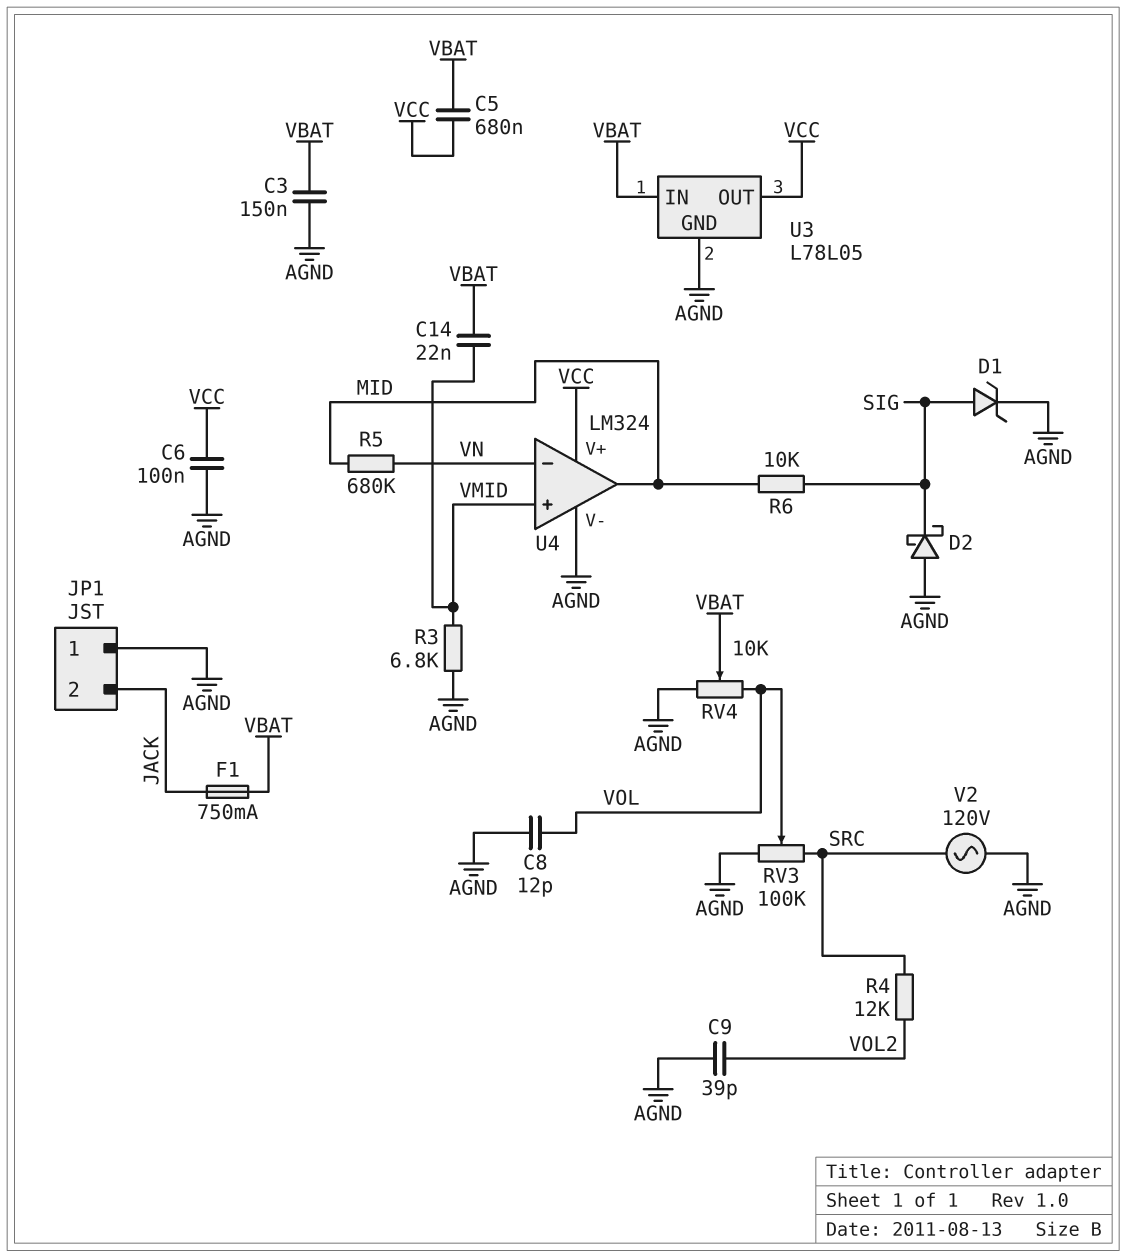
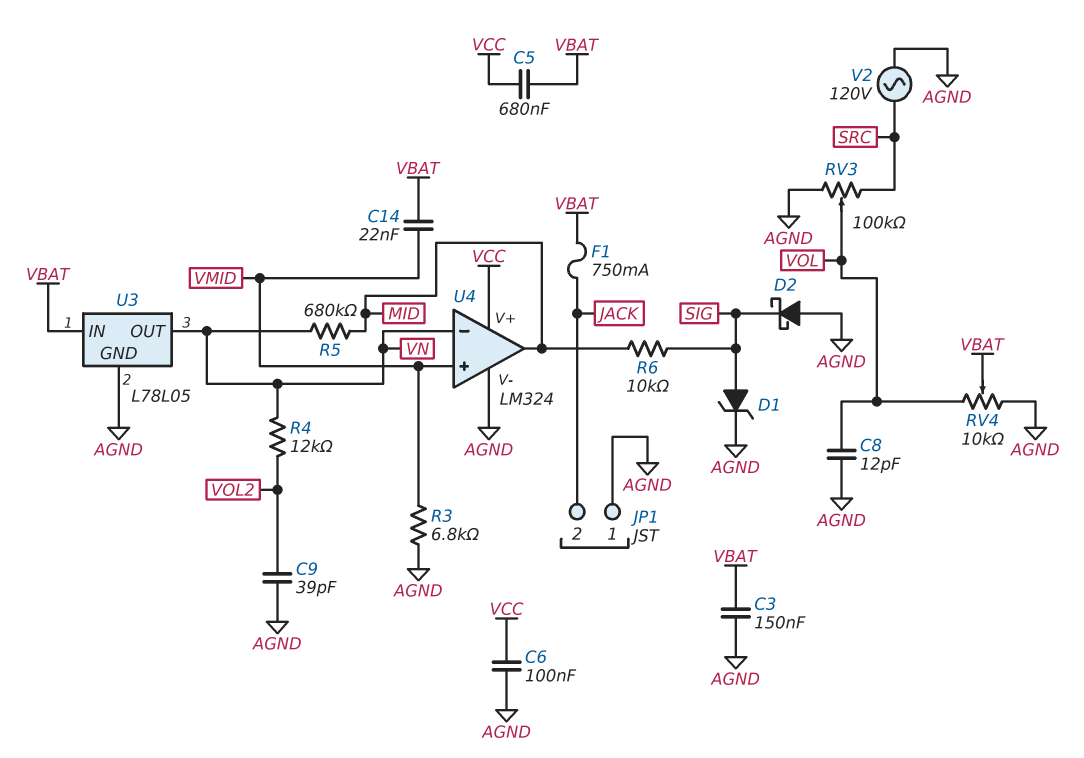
R4: 12k (SRC, VOL2) -> 12k (VN, VOL2)
U3 pin OUT: VCC -> VN

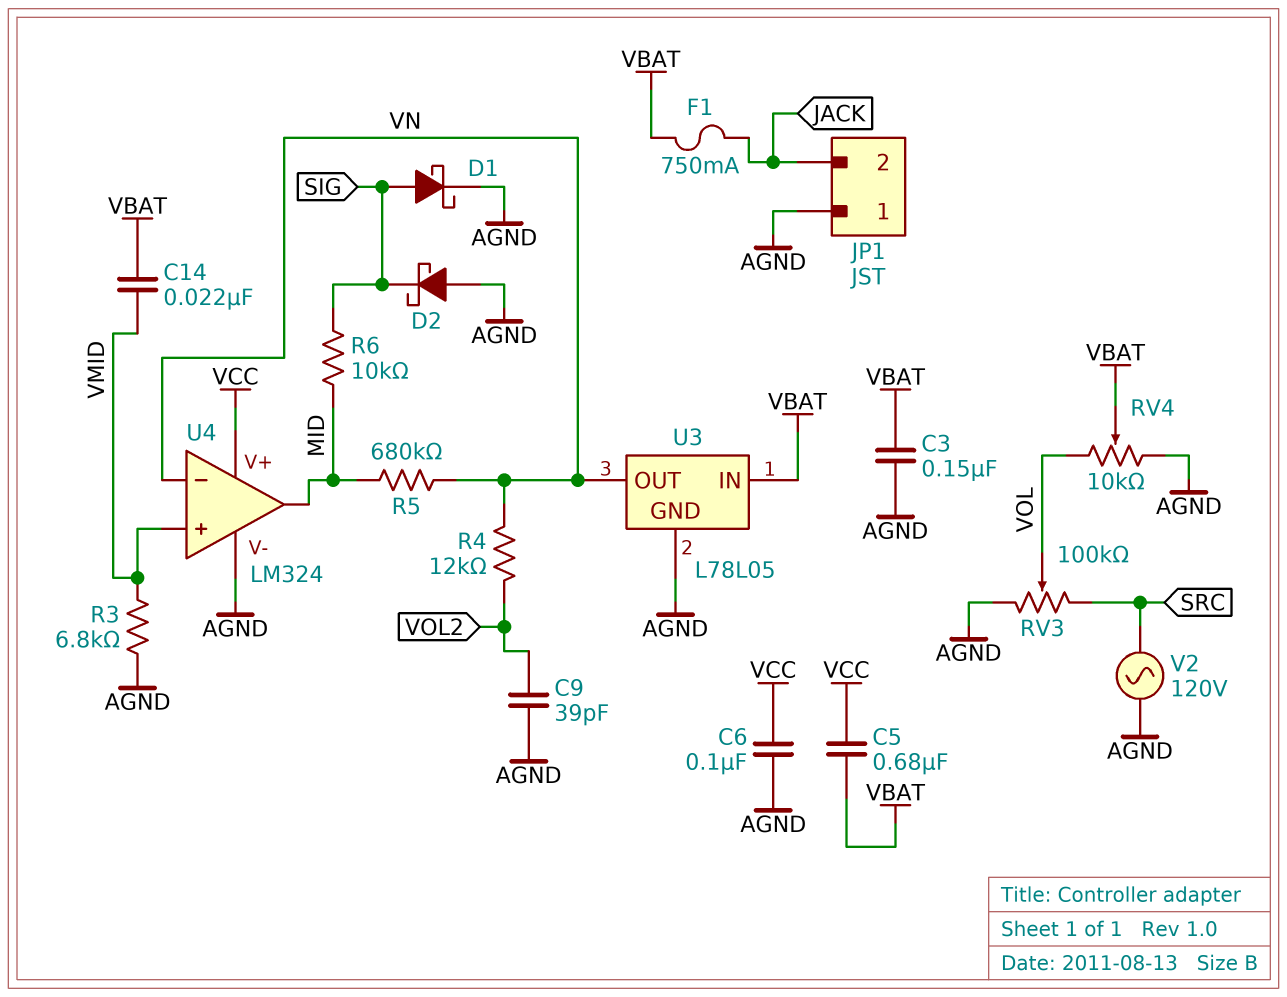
C8: 12pF (AGND, VOL) -> none
D1: zener (A SIG, K AGND) -> schottky (A SIG, K AGND)

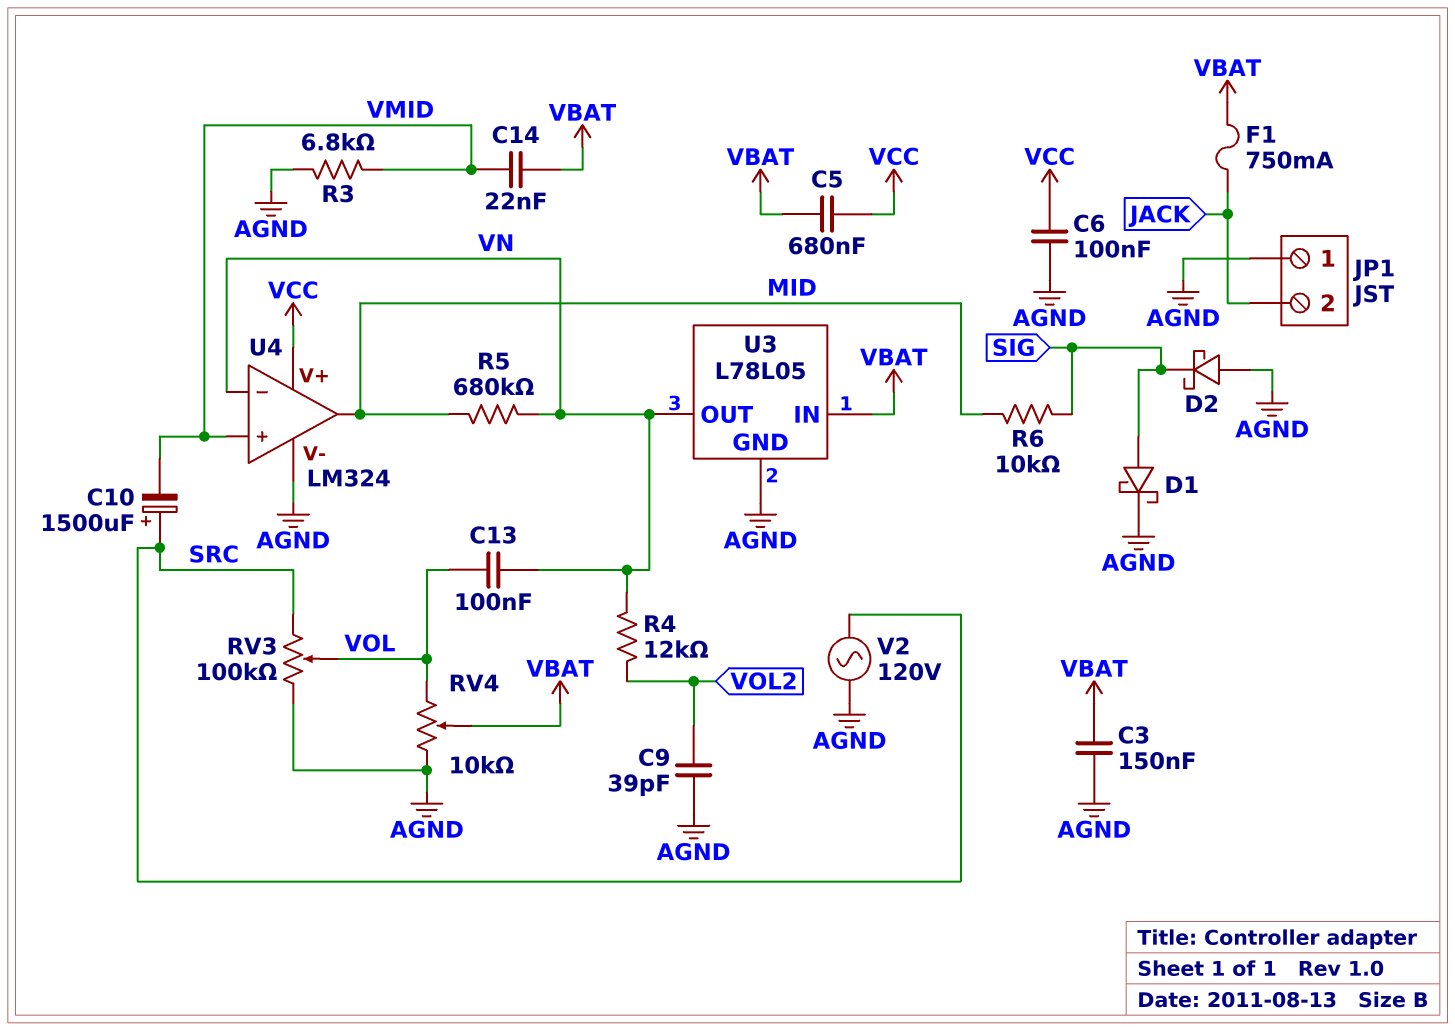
C10: none -> 1500uF (plus SRC, minus VMID)
C13: none -> 100nF (VN, VOL)

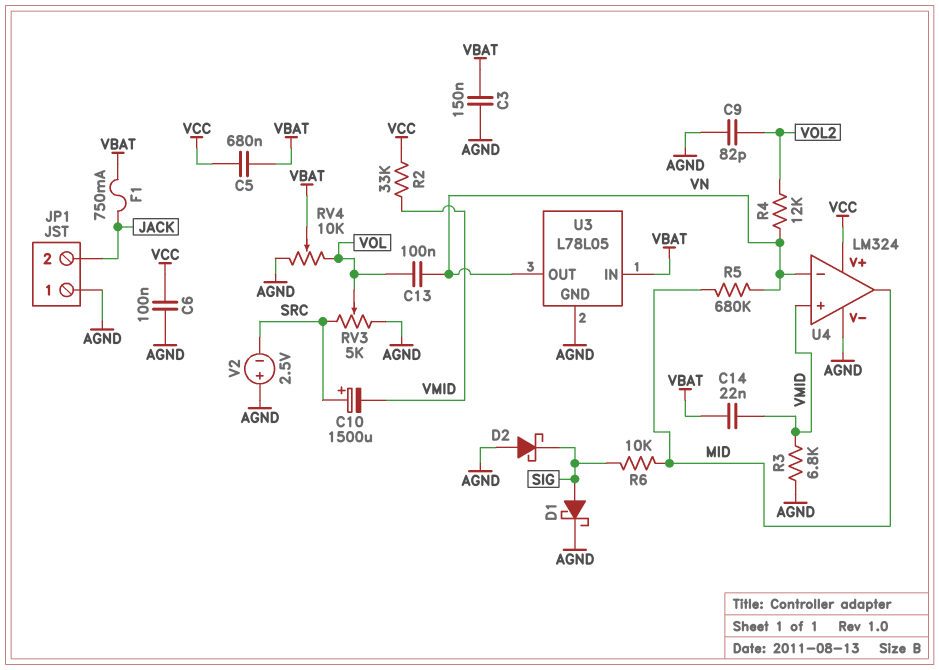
C9: 39pF (AGND, VOL2) -> 82pF (AGND, VOL2)
R2: none -> 33k (VCC, VMID)
RV3: 100k (AGND, SRC, wiper VOL) -> 5k (AGND, SRC, wiper VOL)
V2: AC 120V (AGND, SRC) -> 2.5V (plus AGND, minus SRC)

